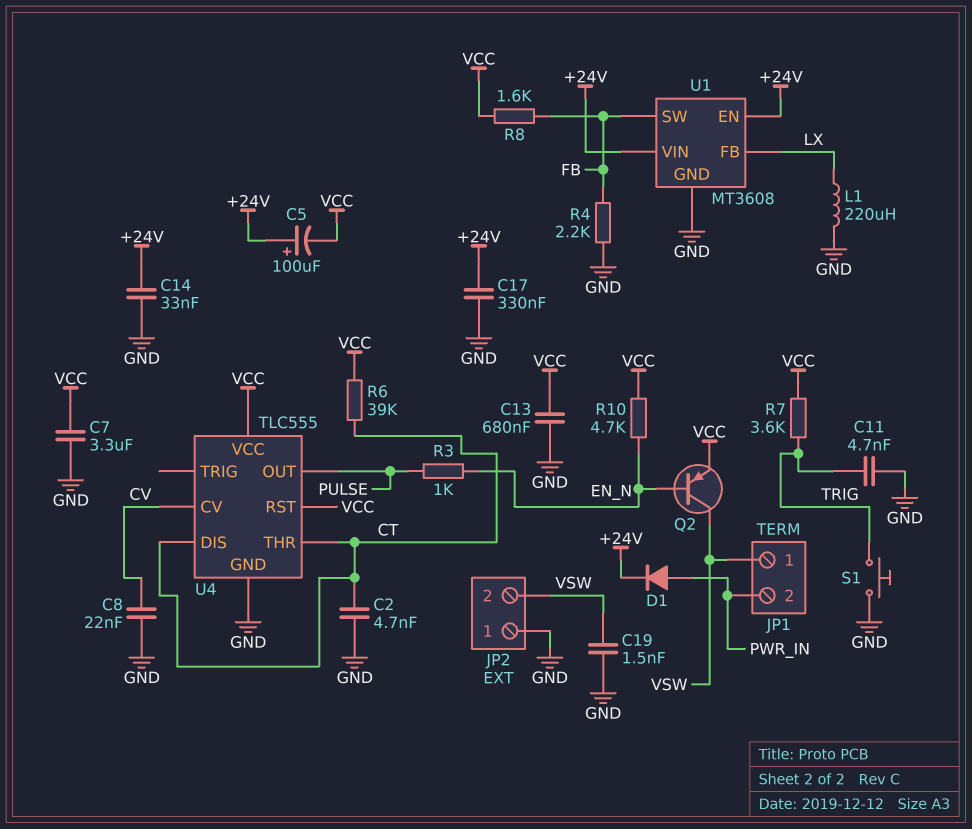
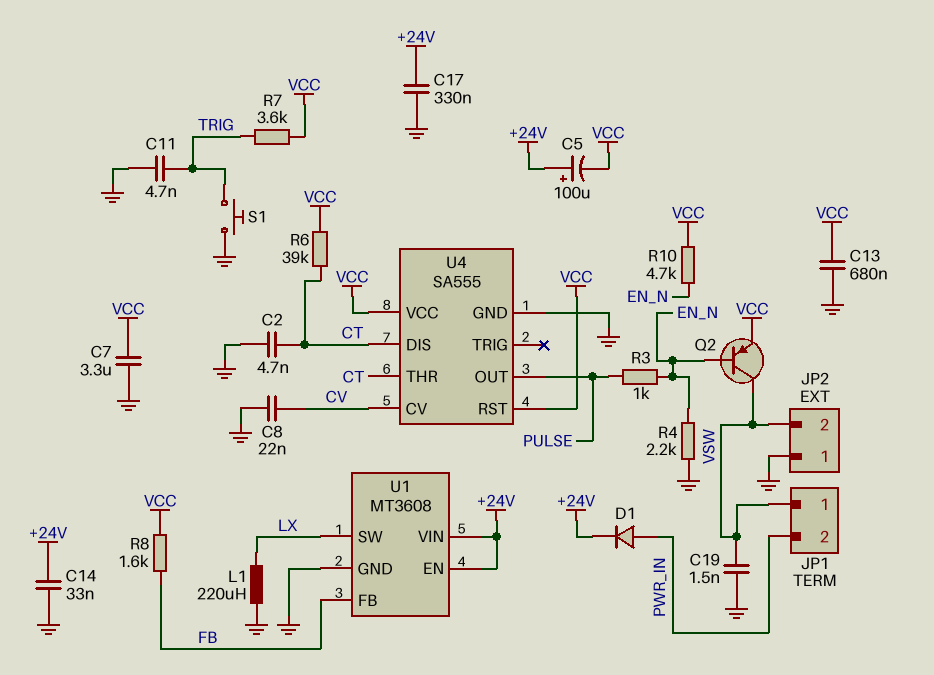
R4: 2.2k (FB, GND) -> 2.2k (EN_N, GND)
U1 pin FB: LX -> FB
U1 pin SW: FB -> LX
U4: TLC555 -> SA555

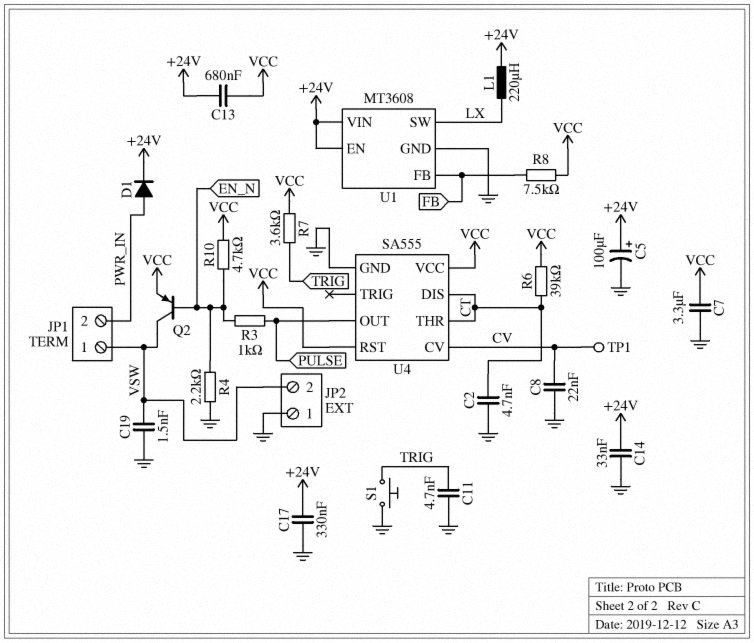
C5: 100uF (plus +24V, minus VCC) -> 100uF (plus +24V, minus GND)
C13: 680nF (GND, VCC) -> 680nF (+24V, VCC)
L1: 220uH (GND, LX) -> 220uH (+24V, LX)
R8: 1.6k (FB, VCC) -> 7.5k (FB, VCC)
TP1: none -> test point (CV)

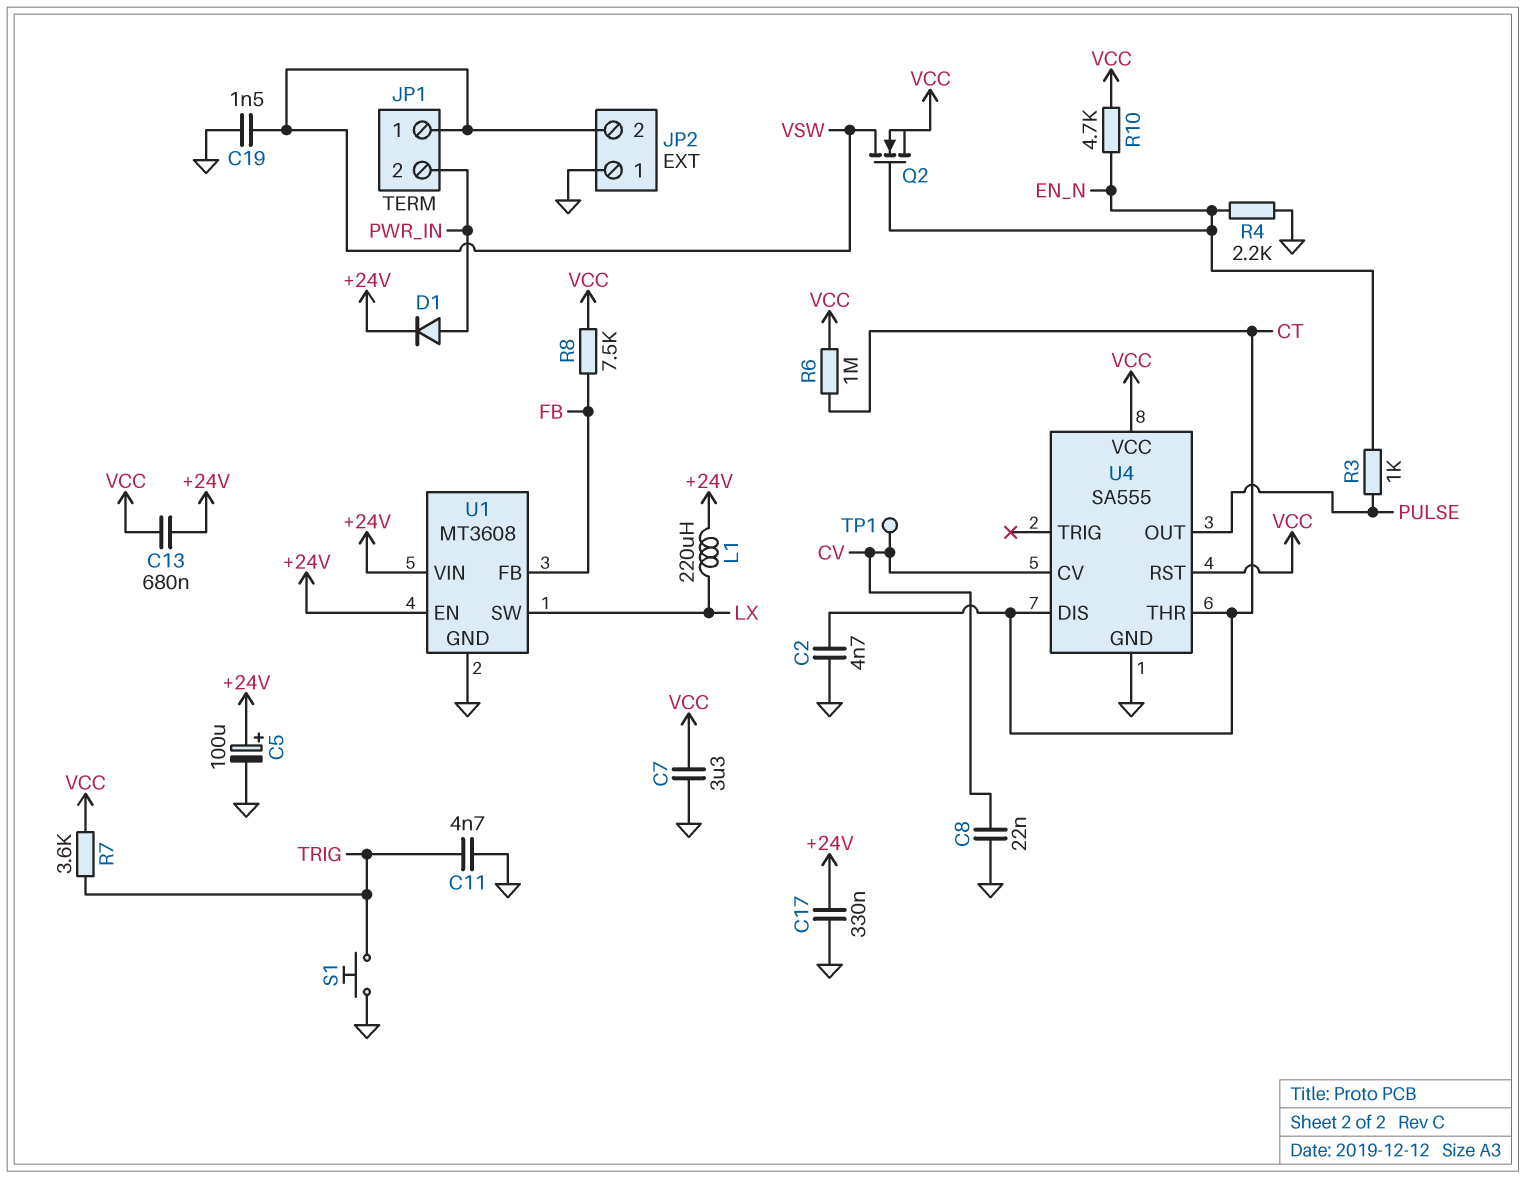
C14: 33nF (+24V, GND) -> none
Q2: PNP (B EN_N, C VSW, E VCC) -> NMOS (G EN_N, D VSW, S VCC)
R6: 39k (CT, VCC) -> 1M (CT, VCC)

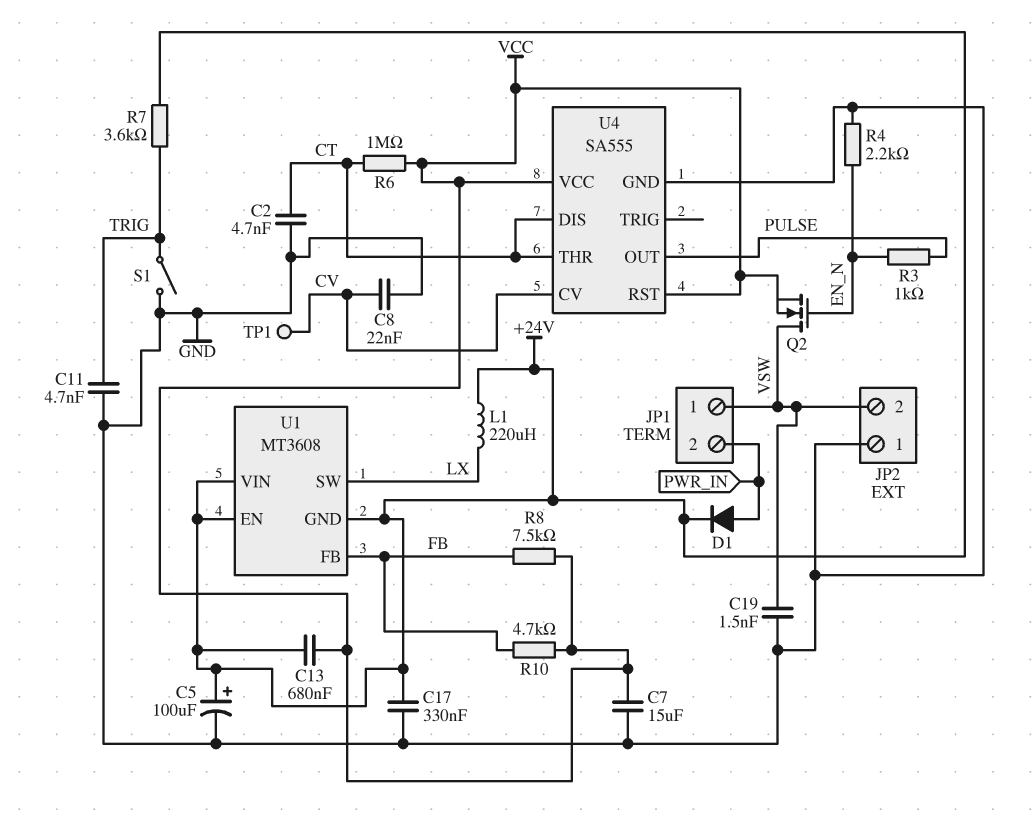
C7: 3.3uF (GND, VCC) -> 15uF (GND, VCC)
R7: 3.6k (TRIG, VCC) -> 3.6k (+24V, TRIG)
R10: 4.7k (EN_N, VCC) -> 4.7k (FB, VCC)
S1: button (GND, TRIG) -> switch (GND, TRIG)
U1 pin GND: GND -> +24V

